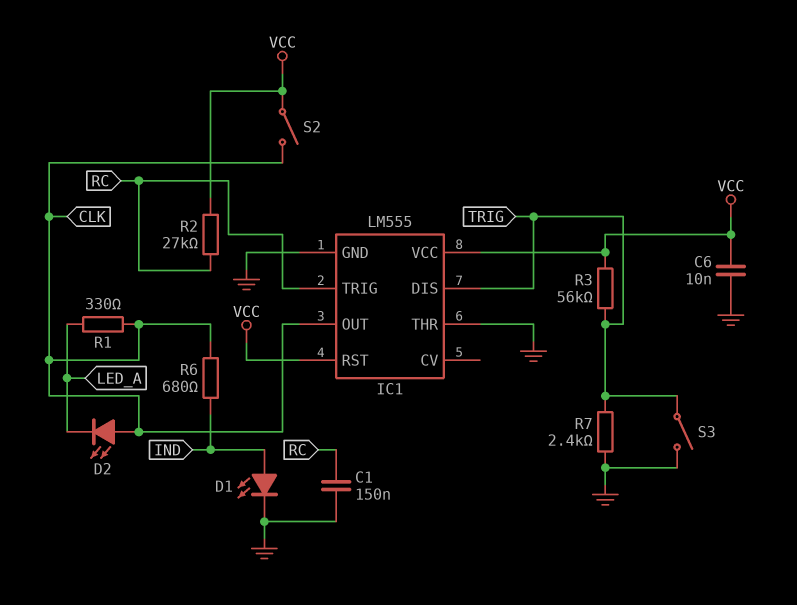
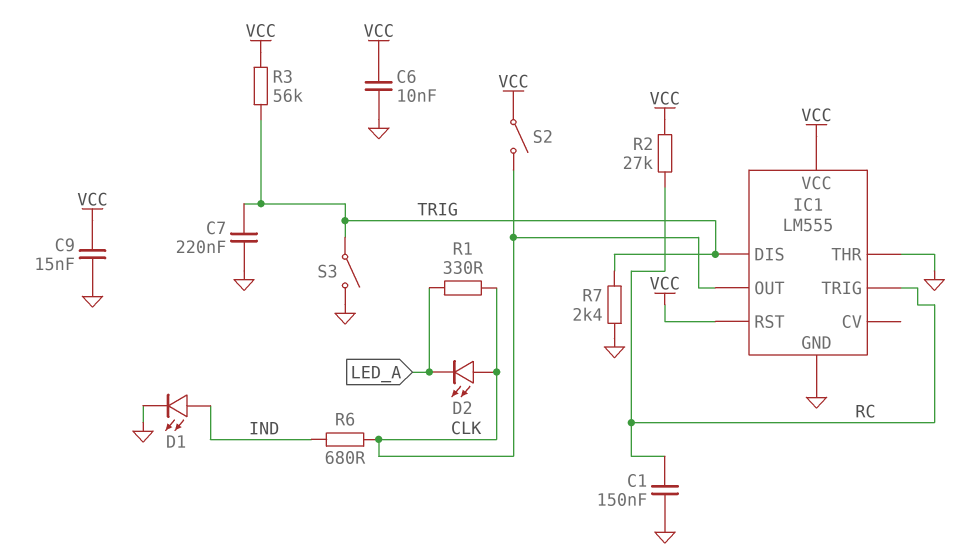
C7: none -> 220nF (GND, TRIG)
C9: none -> 15nF (GND, VCC)

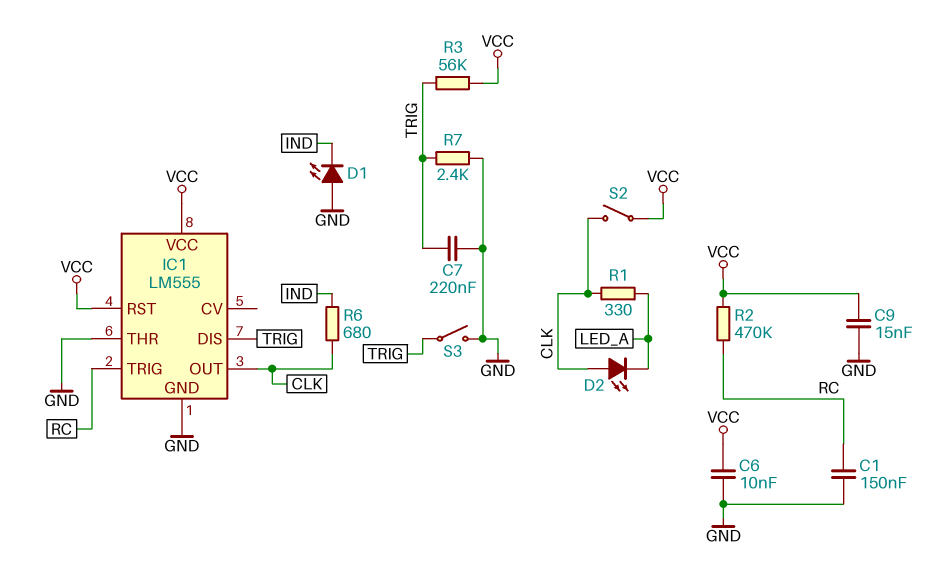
D1: LED (A IND, K GND) -> LED (A GND, K IND)
R2: 27k (RC, VCC) -> 470k (RC, VCC)

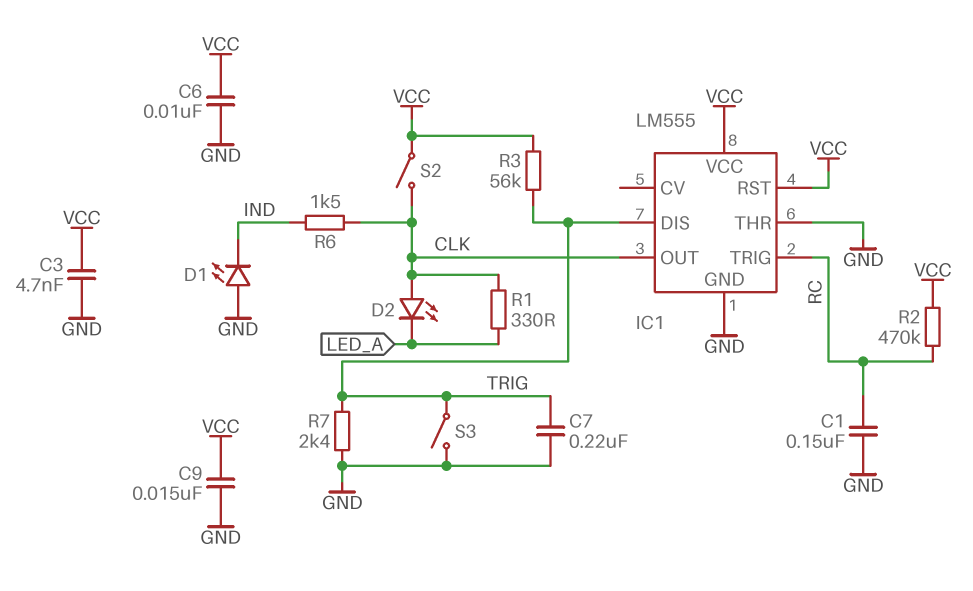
C3: none -> 4.7nF (GND, VCC)
R6: 680 (CLK, IND) -> 1.5k (CLK, IND)

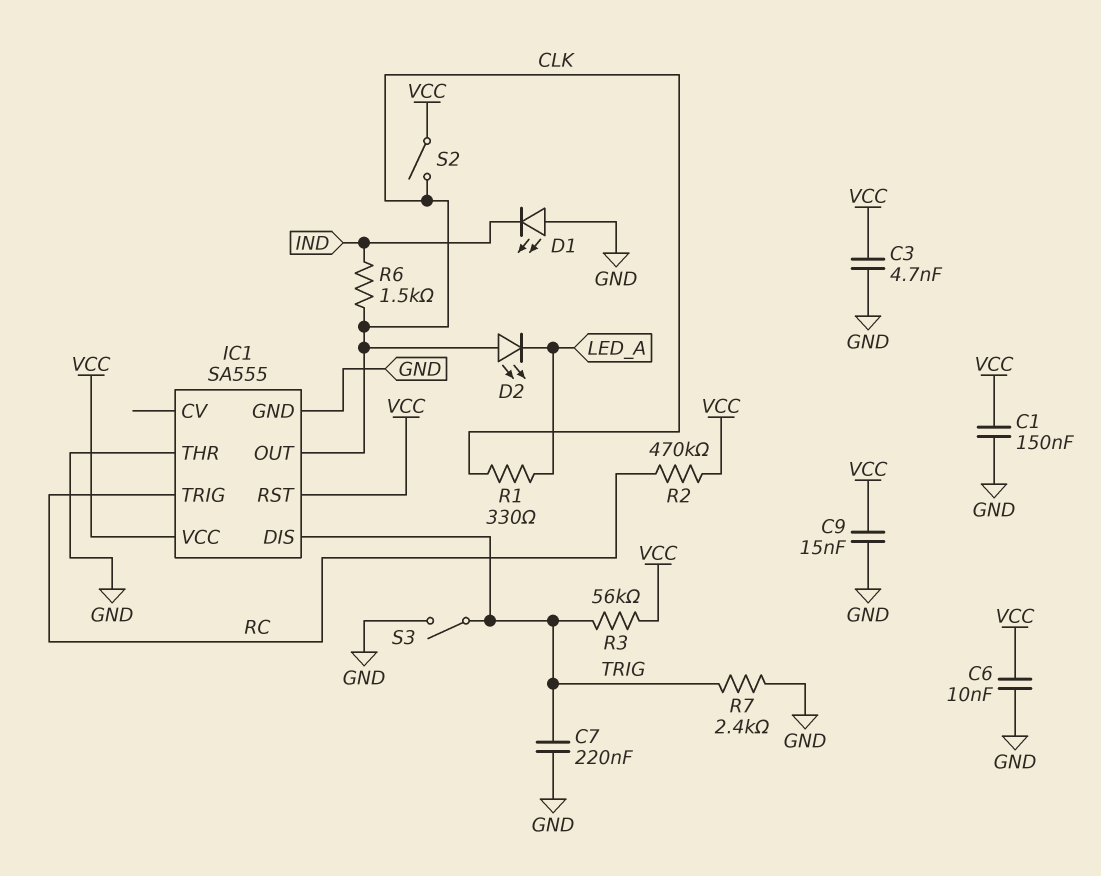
C1: 150nF (GND, RC) -> 150nF (GND, VCC)
IC1: LM555 -> SA555

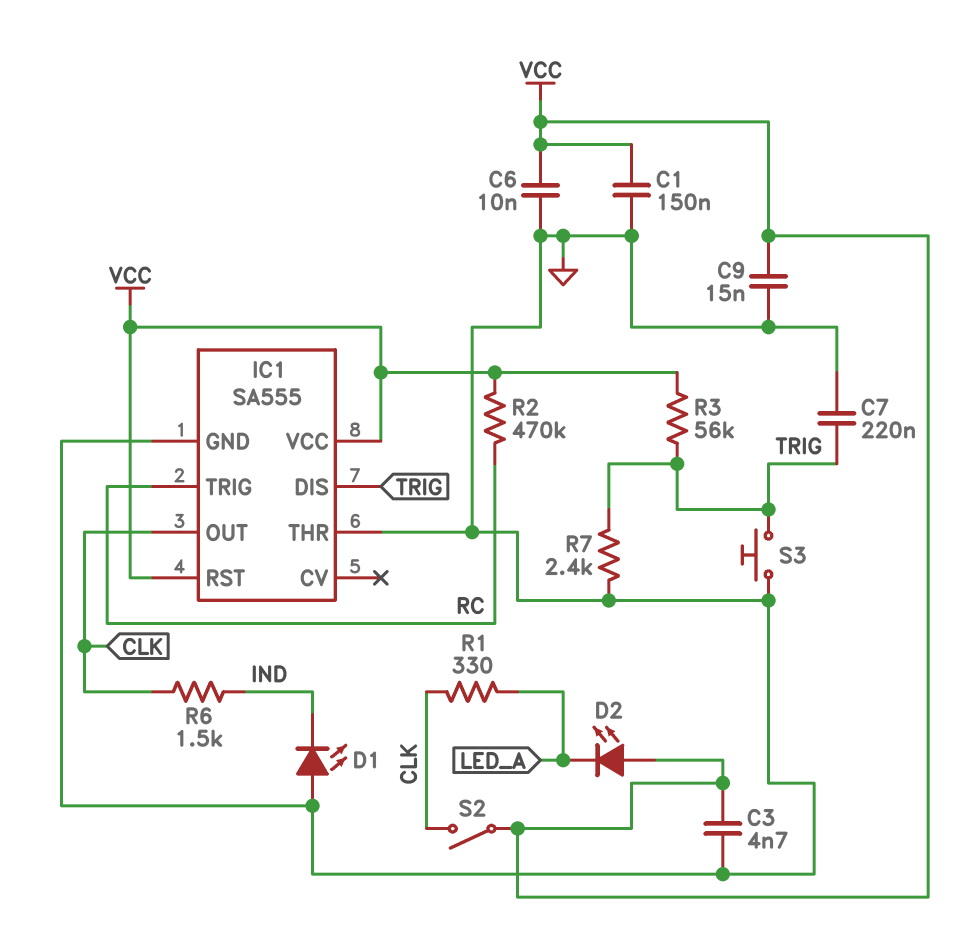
D2: LED (A CLK, K LED_A) -> LED (A VCC, K LED_A)
S3: switch (GND, TRIG) -> button (GND, TRIG)

